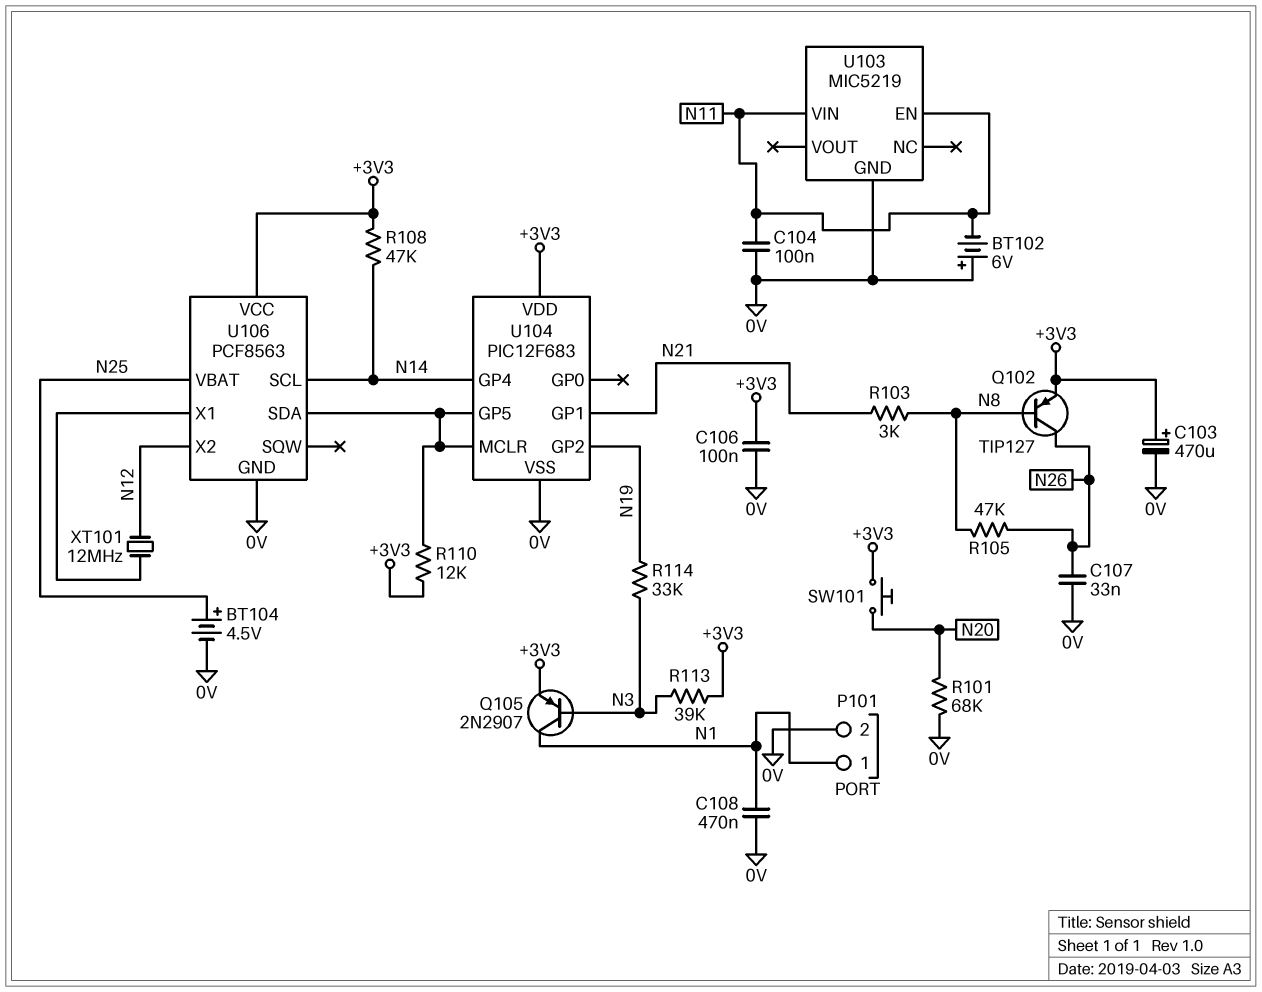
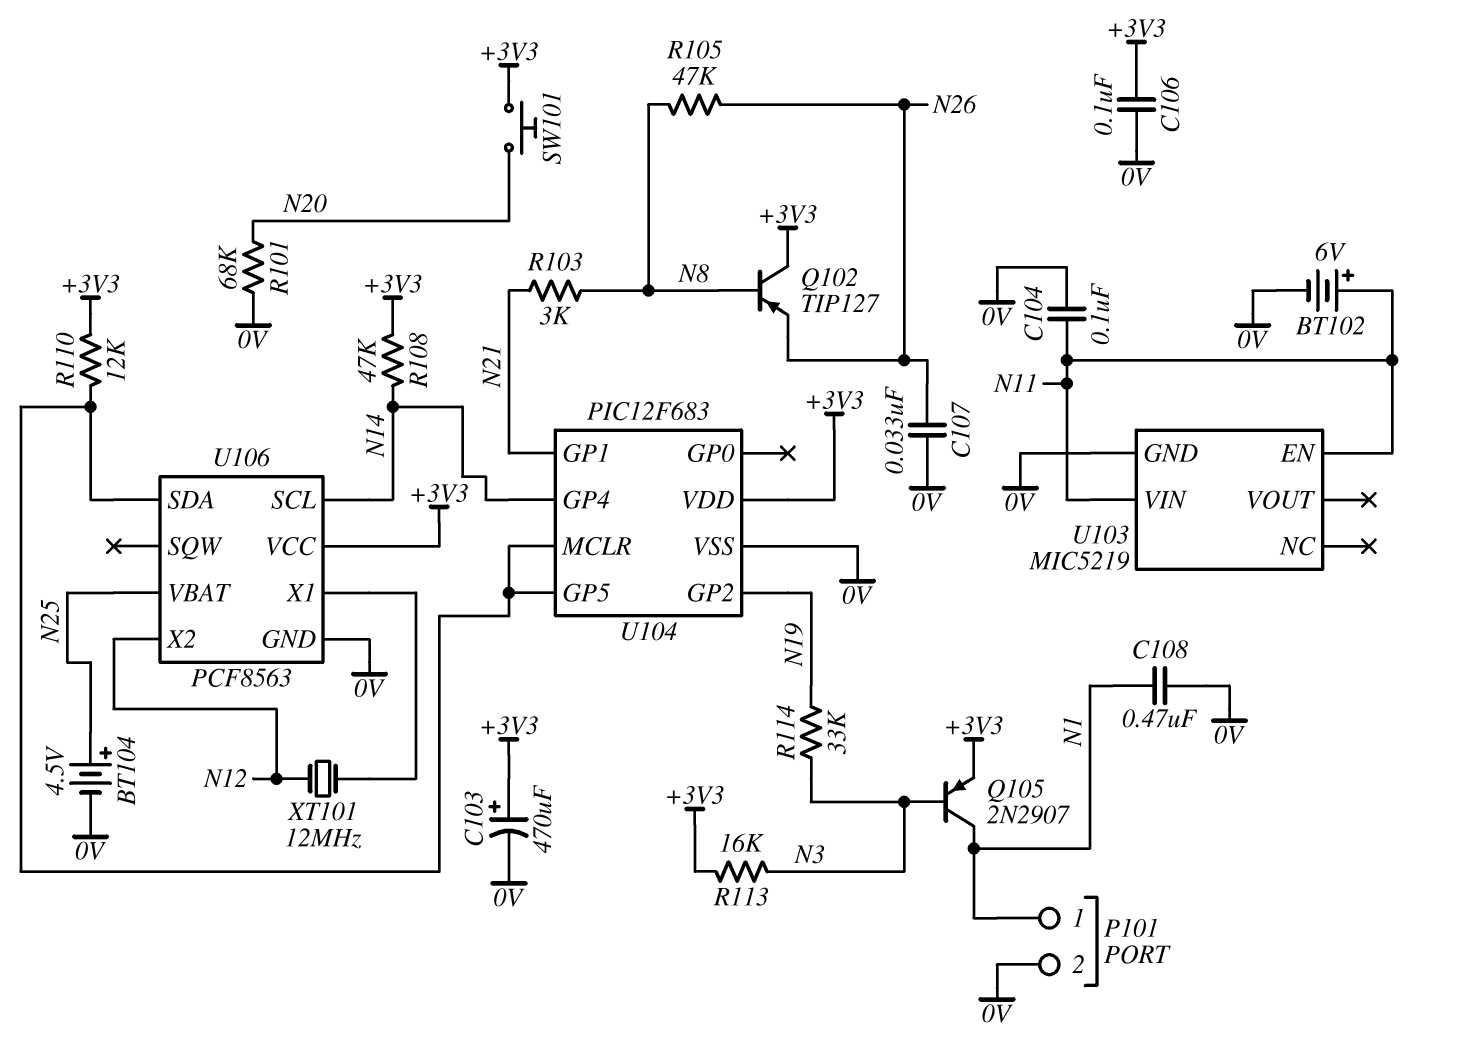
BT102: 6V (plus 0V, minus N11) -> 6V (plus N11, minus 0V)
Q102: PNP TIP127 (B N8, C N26, E +3V3) -> PNP TIP127 (B N8, C +3V3, E N26)
R113: 39k (+3V3, N3) -> 16k (+3V3, N3)

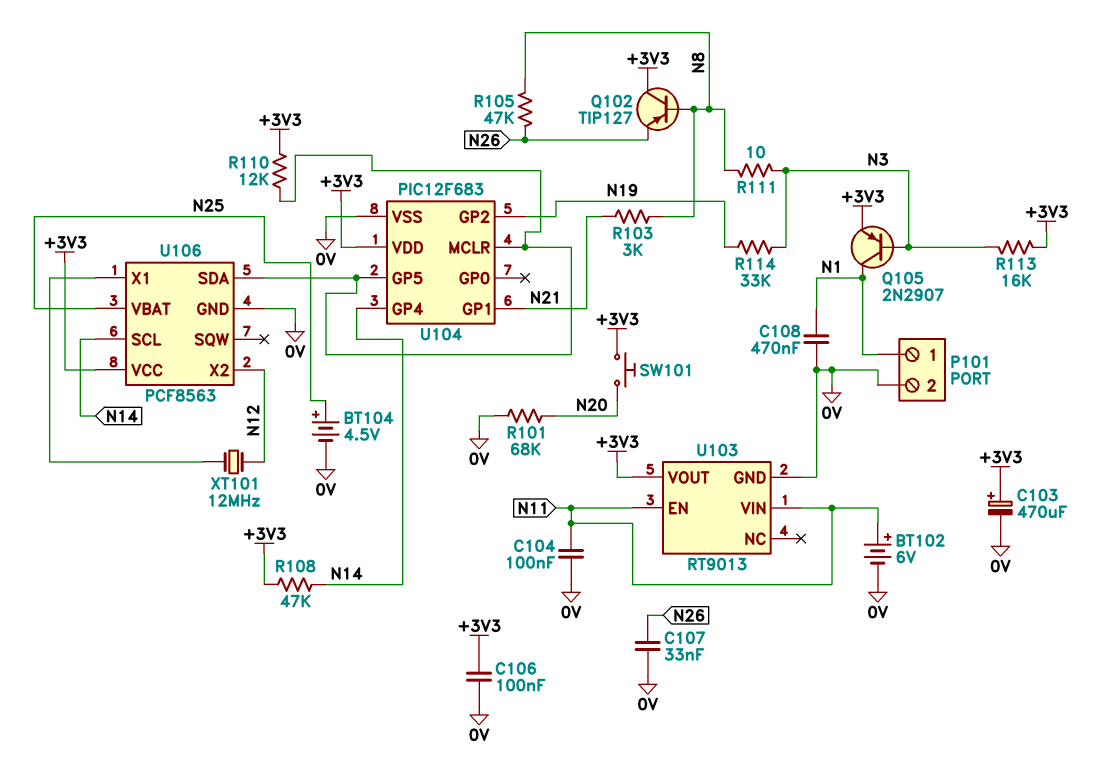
R111: none -> 10 (N3, N8)
U103: MIC5219 -> RT9013
U103 pin VOUT: none -> +3V3

